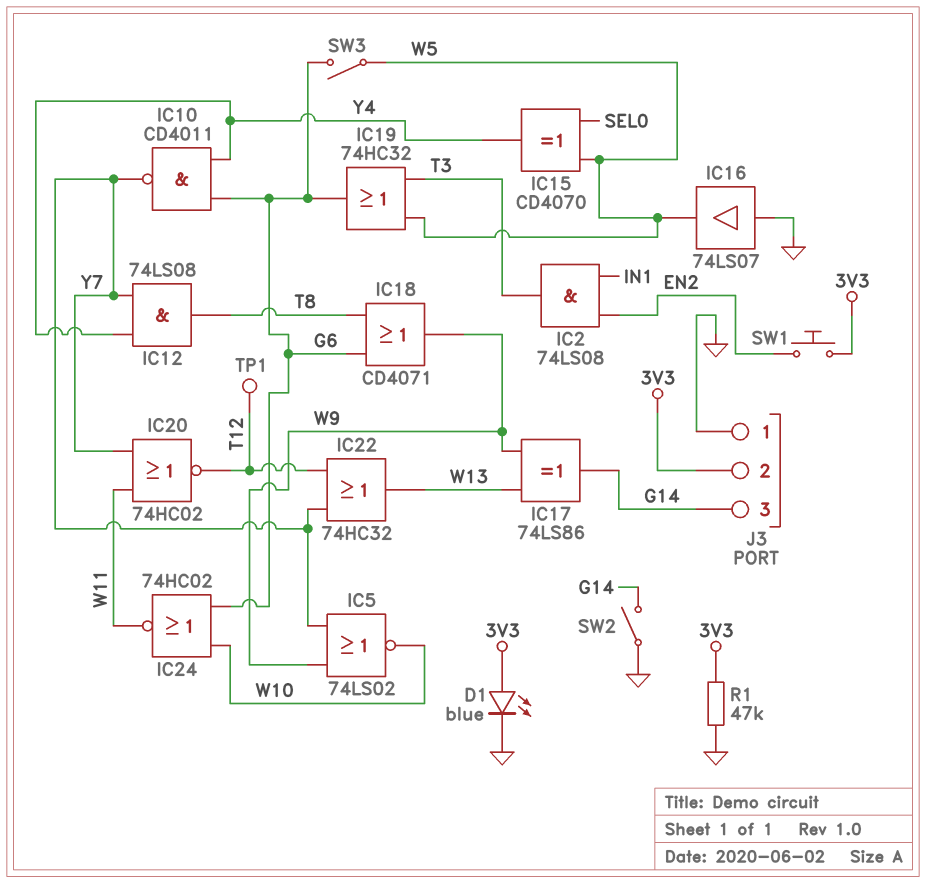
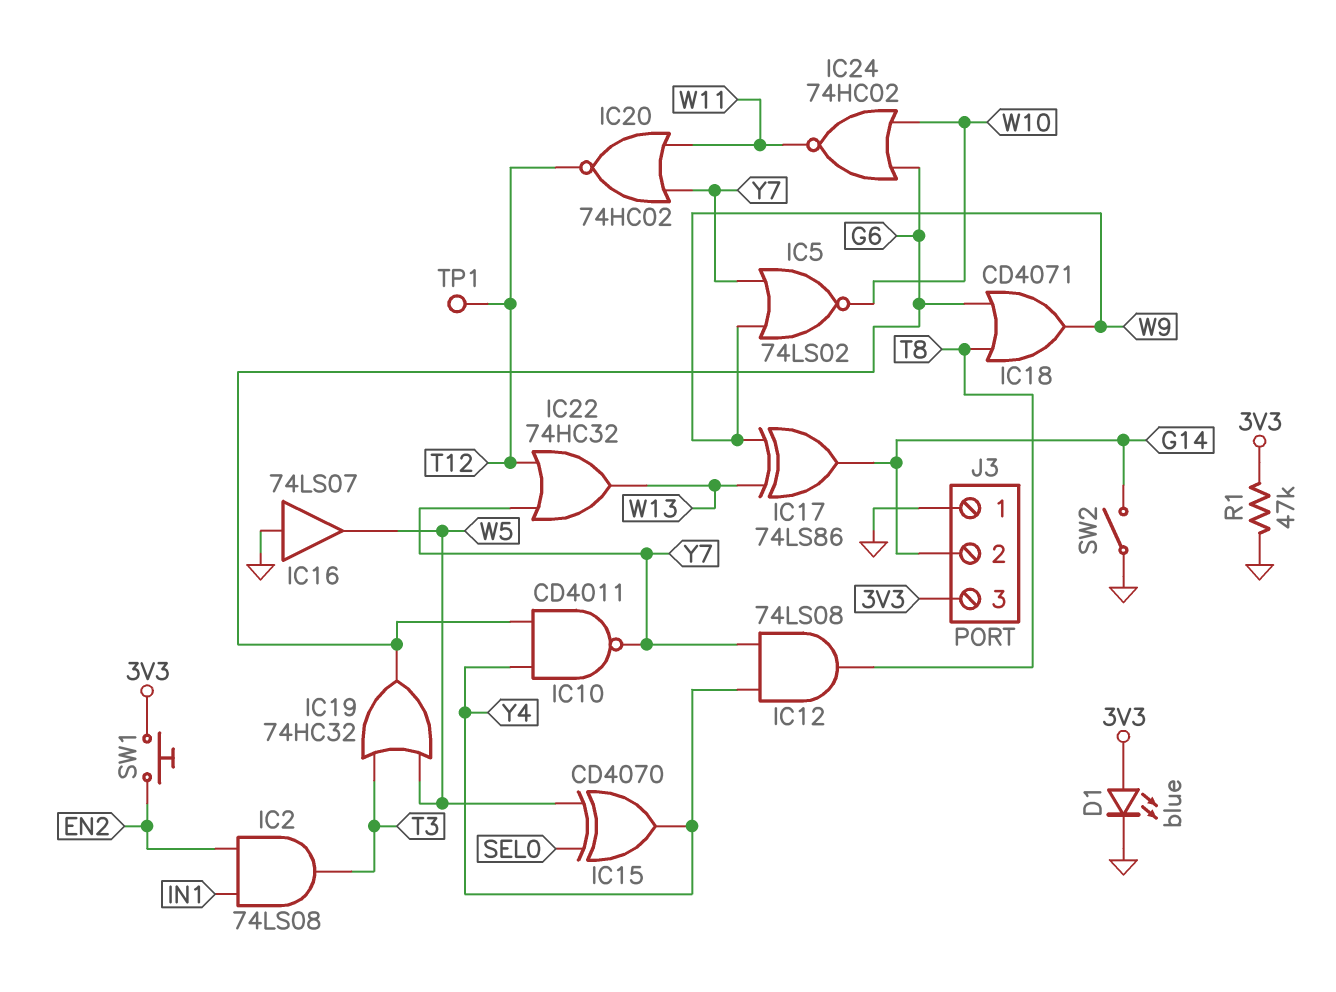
J3 pin 2: 3V3 -> G14
J3 pin 3: G14 -> 3V3
SW3: switch (G6, W5) -> none

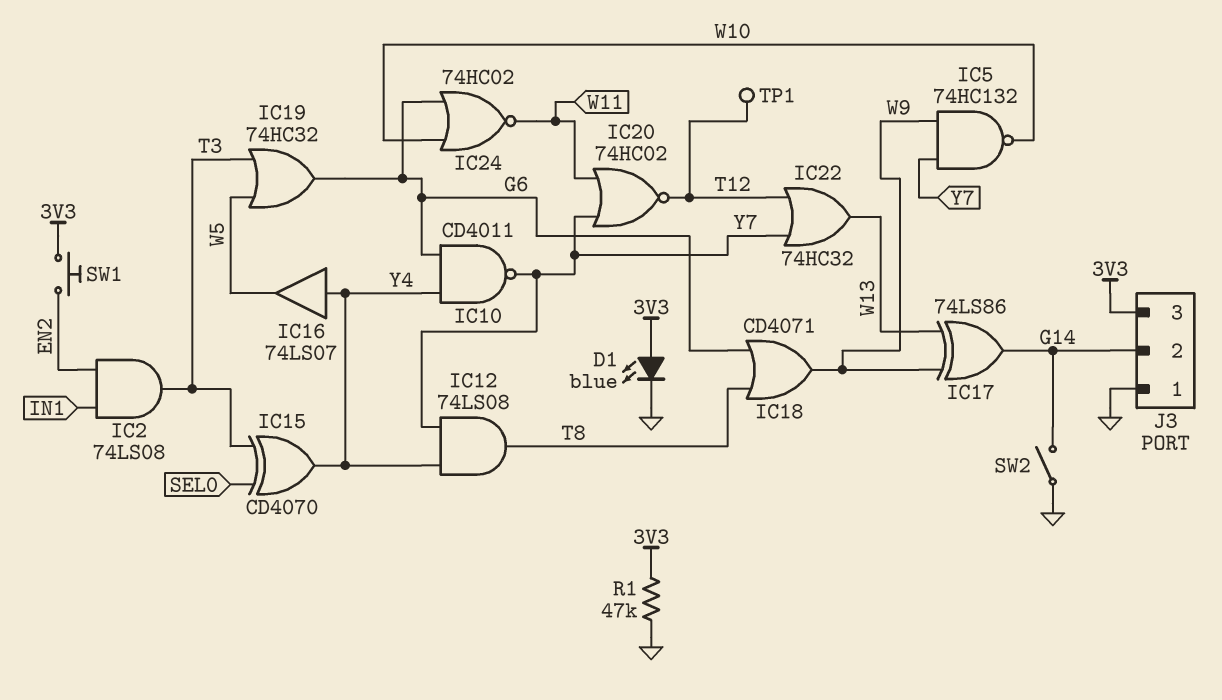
IC5: NOR 74LS02 (in W9, in Y7, out W10) -> NAND 74HC132 (in W9, in Y7, out W10)
IC15: XOR CD4070 (in SEL0, in W5, out Y4) -> XOR CD4070 (in SEL0, in T3, out Y4)
IC16: buffer 74LS07 (in GND, out W5) -> buffer 74LS07 (in Y4, out W5)

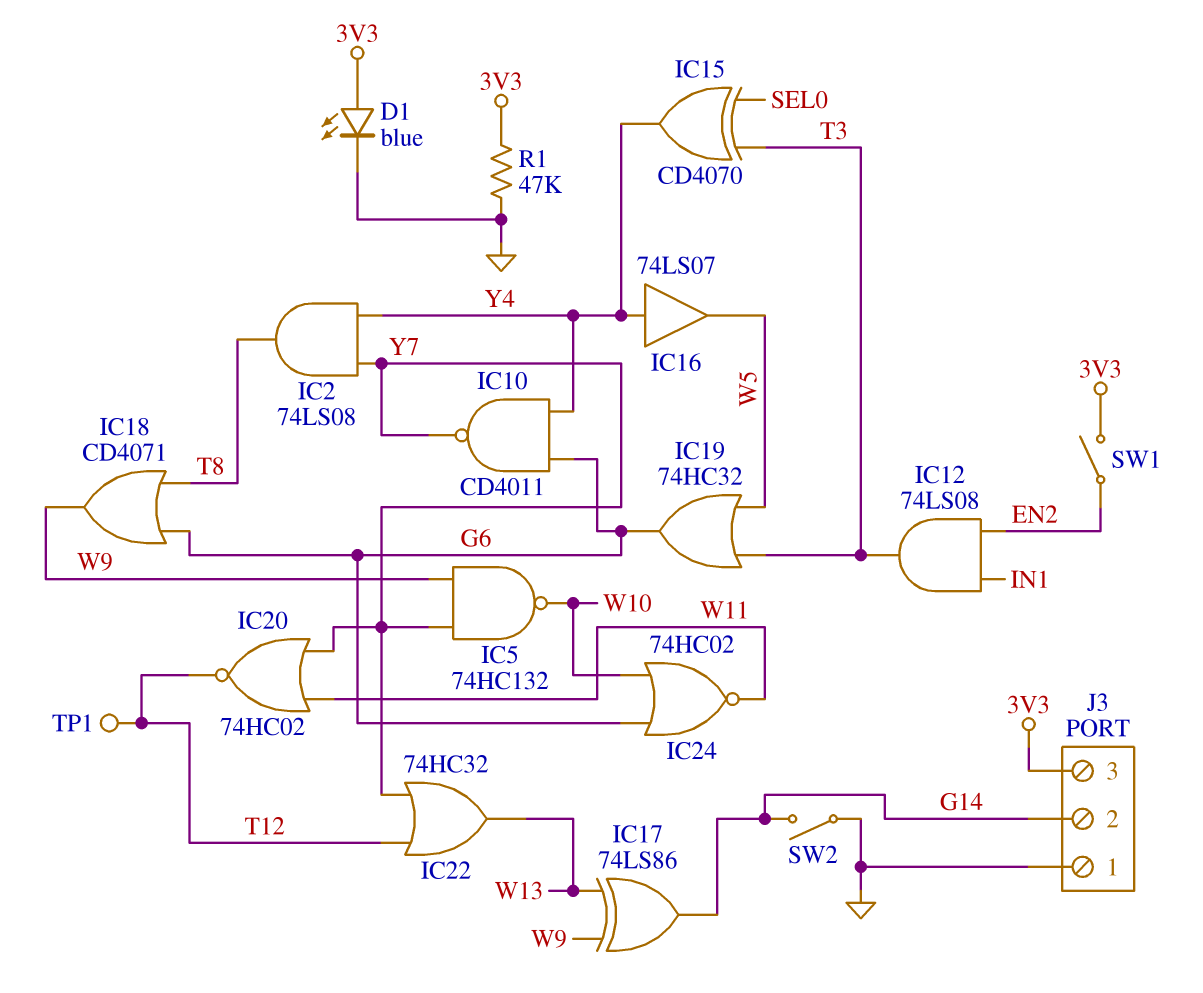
IC2: AND 74LS08 (in EN2, in IN1, out T3) -> AND 74LS08 (in Y4, in Y7, out T8)
IC12: AND 74LS08 (in Y4, in Y7, out T8) -> AND 74LS08 (in EN2, in IN1, out T3)
SW1: button (3V3, EN2) -> switch (3V3, EN2)

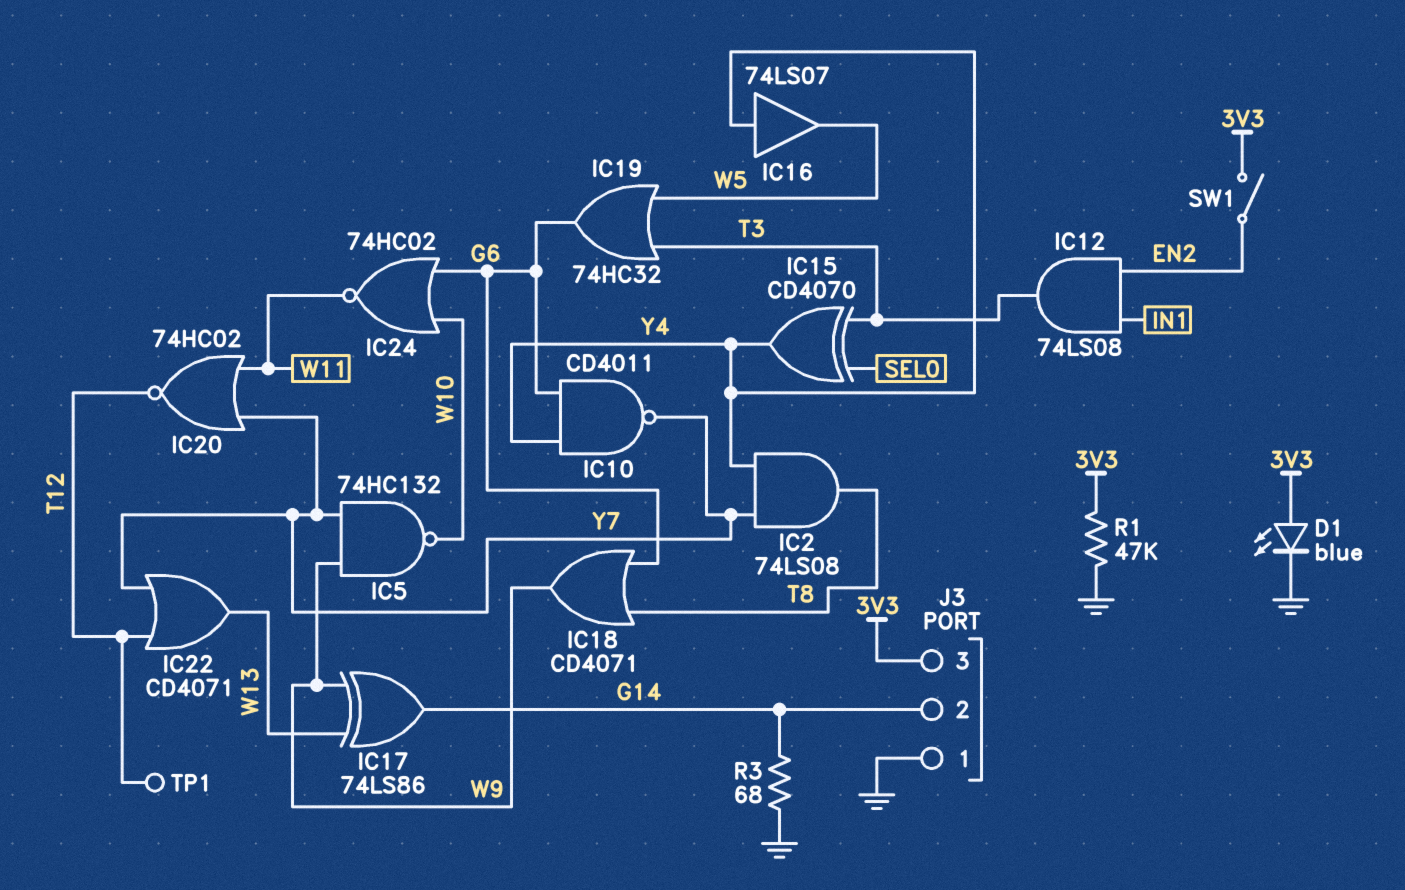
IC22: OR 74HC32 (in T12, in Y7, out W13) -> OR CD4071 (in T12, in Y7, out W13)
R3: none -> 68 (G14, GND)
SW2: switch (G14, GND) -> none

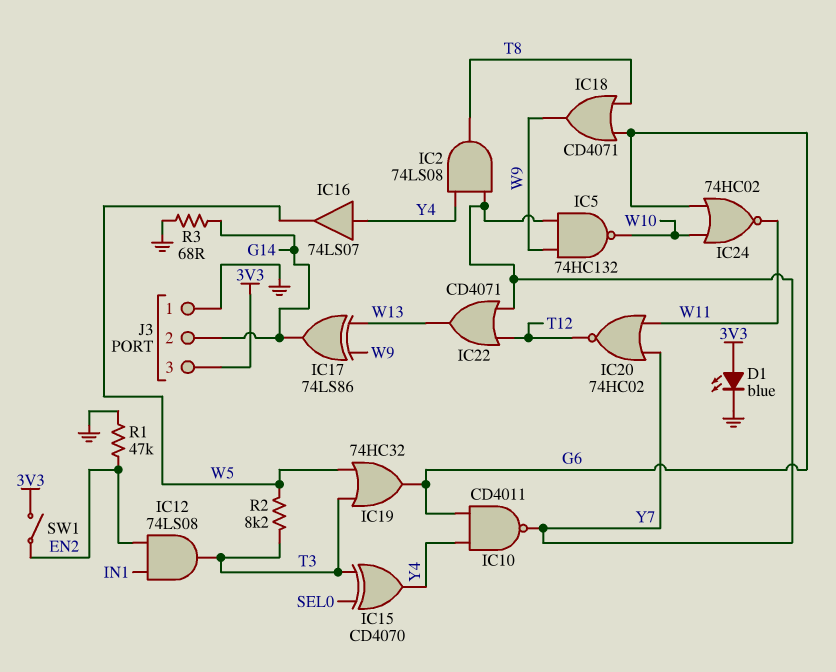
R1: 47k (3V3, GND) -> 47k (EN2, GND)
R2: none -> 8.2k (T3, W5)
TP1: test point (T12) -> none

